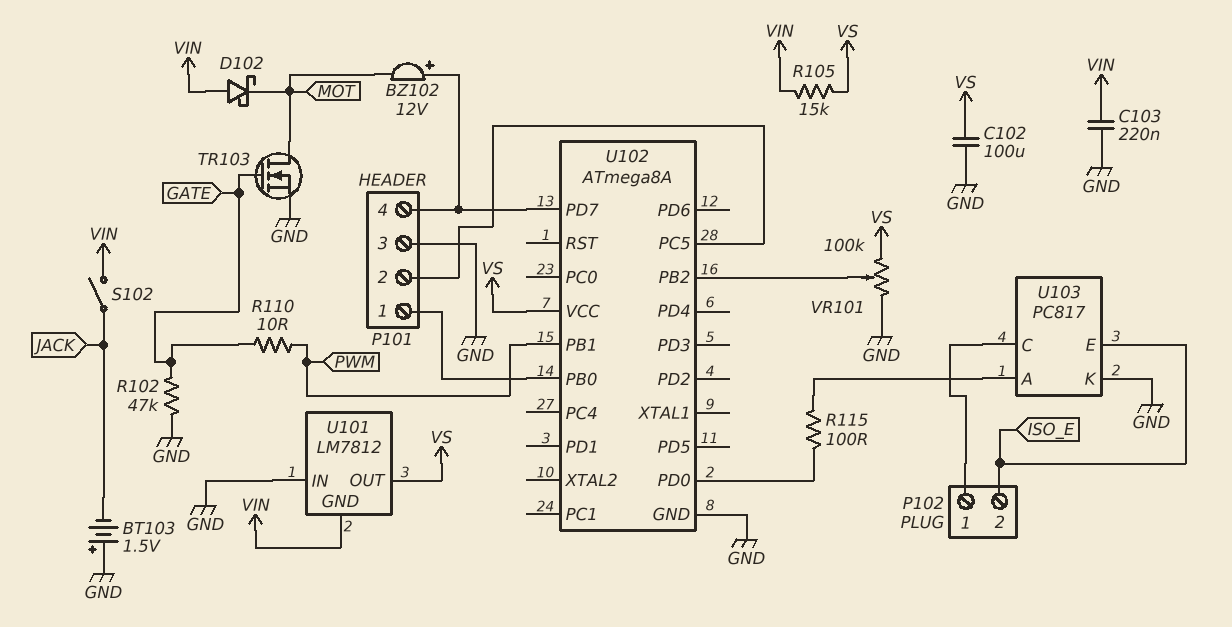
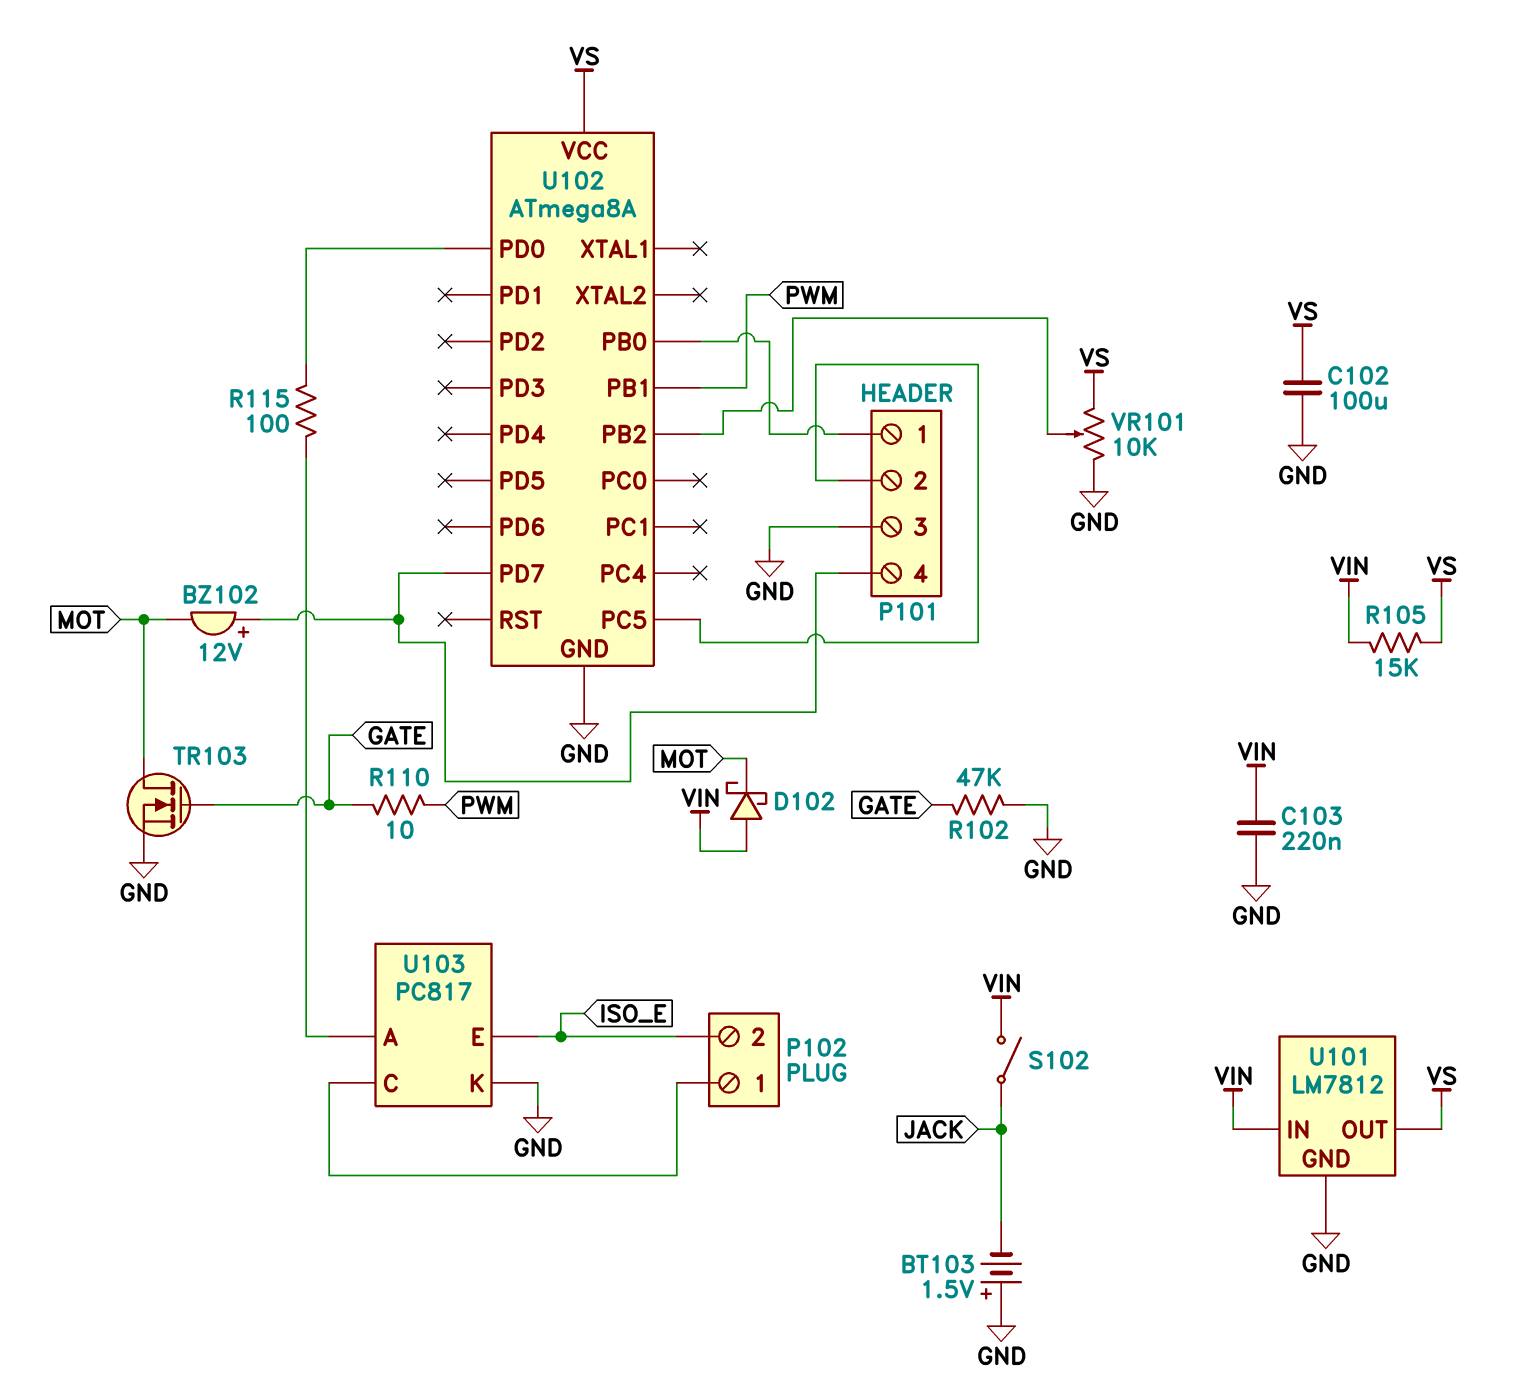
U101 pin GND: VIN -> GND
U101 pin IN: GND -> VIN
VR101: 100k (GND, VS, wiper U102/PB2) -> 10k (GND, VS, wiper U102/PB2)

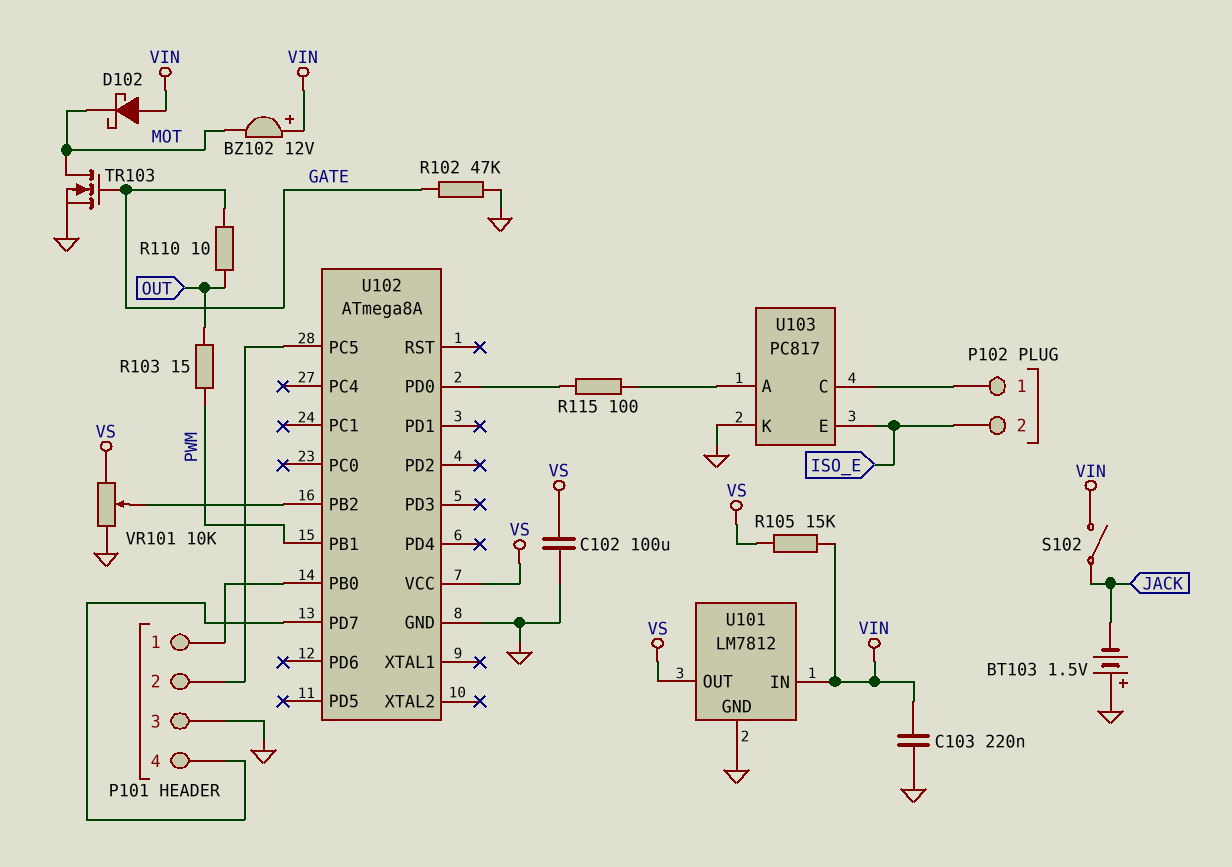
BZ102: buzzer 12V (plus P101/4, minus MOT) -> buzzer 12V (plus VIN, minus MOT)
R103: none -> 15 (OUT, PWM)
R110: 10 (GATE, PWM) -> 10 (GATE, OUT)

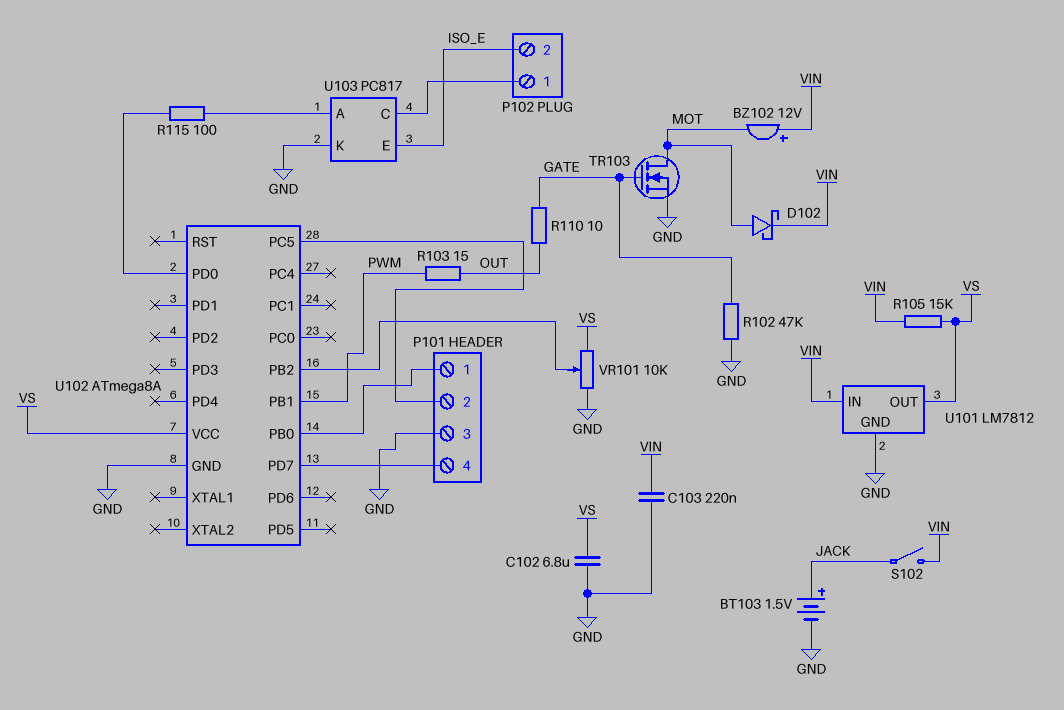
BT103: 1.5V (plus GND, minus JACK) -> 1.5V (plus JACK, minus GND)
C102: 100uF (GND, VS) -> 6.8uF (GND, VS)
D102: schottky (A VIN, K MOT) -> schottky (A MOT, K VIN)

